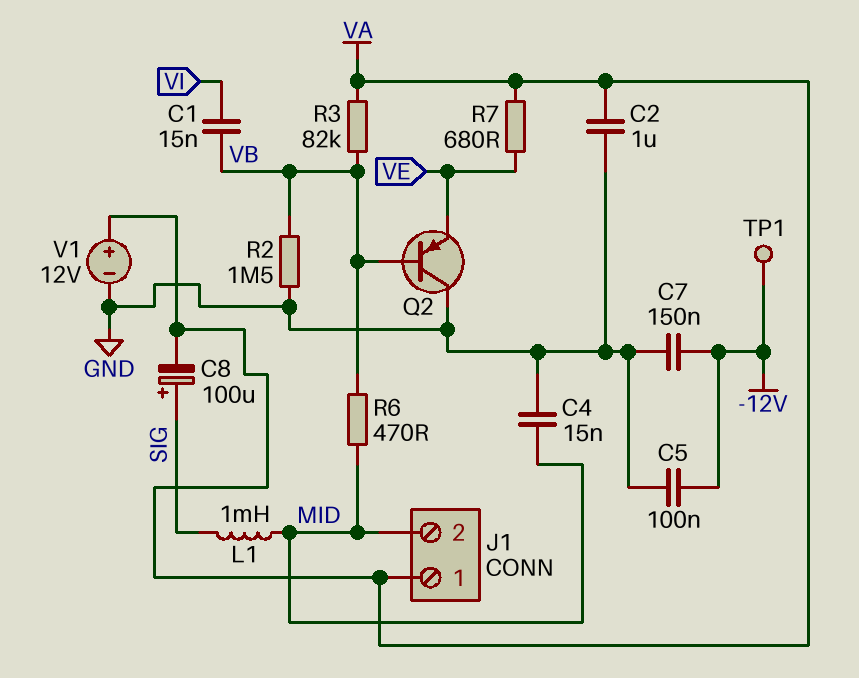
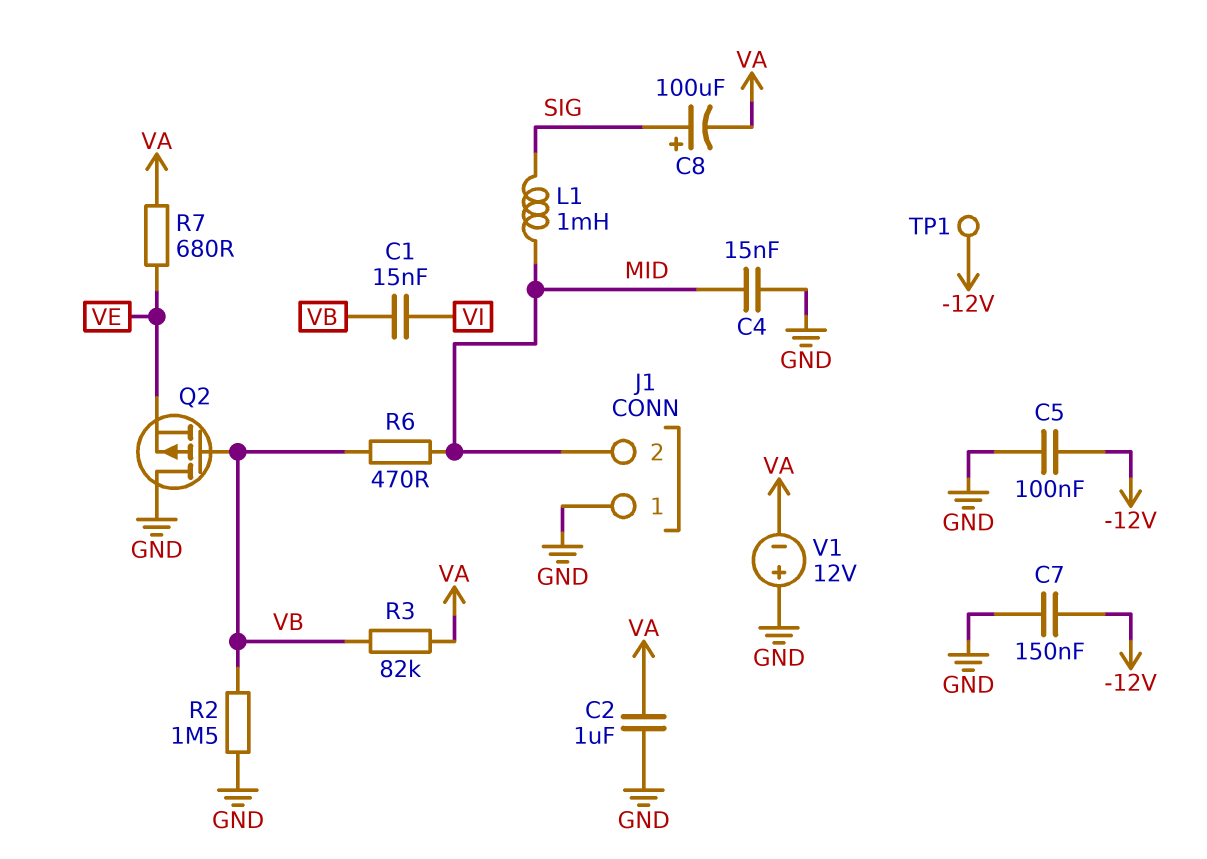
J1 pin 1: VA -> GND
Q2: PNP (B VB, C GND, E VE) -> PMOS (G VB, D GND, S VE)
V1: 12V (plus VA, minus GND) -> 12V (plus GND, minus VA)

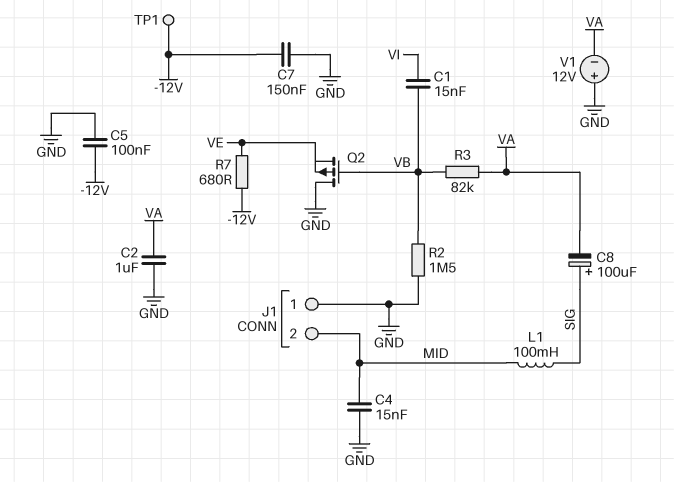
L1: 1mH (MID, SIG) -> 100mH (MID, SIG)
R6: 470 (MID, VB) -> none
R7: 680 (VA, VE) -> 680 (-12V, VE)

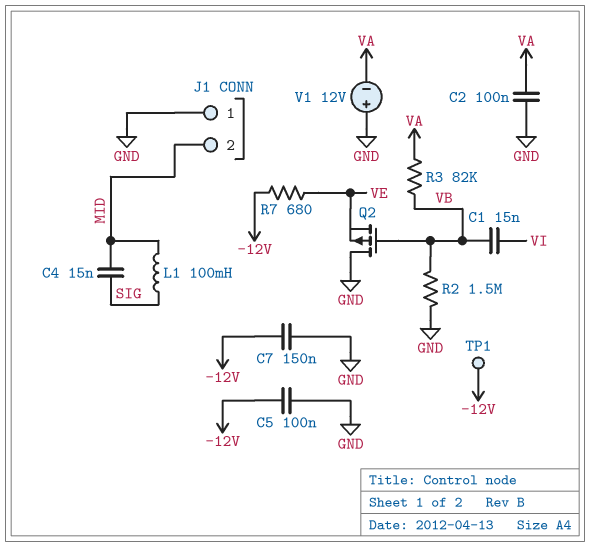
C2: 1uF (GND, VA) -> 100nF (GND, VA)
C4: 15nF (GND, MID) -> 15nF (MID, SIG)
C8: 100uF (plus SIG, minus VA) -> none

